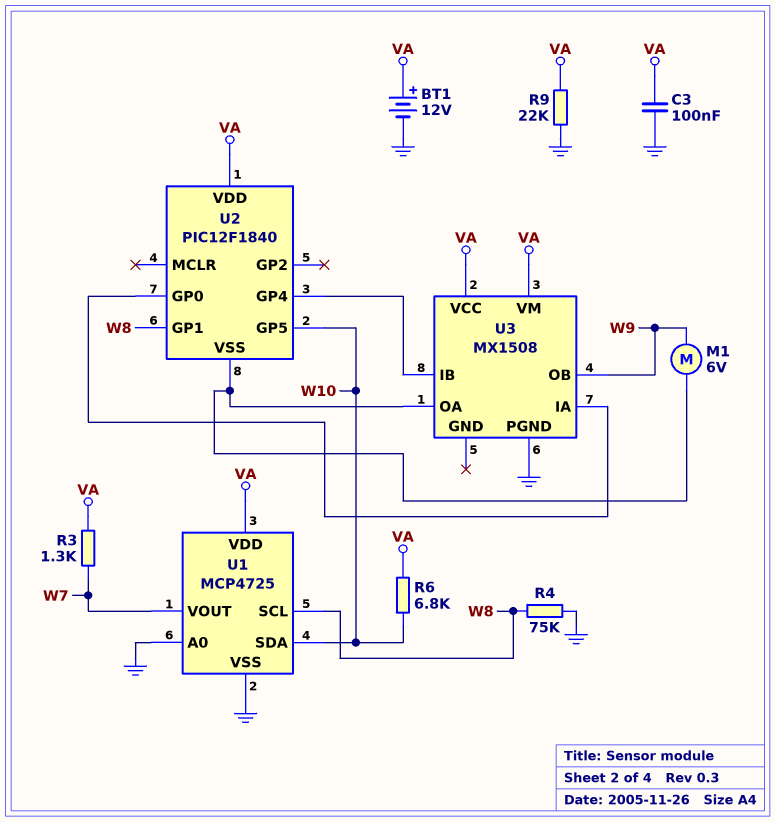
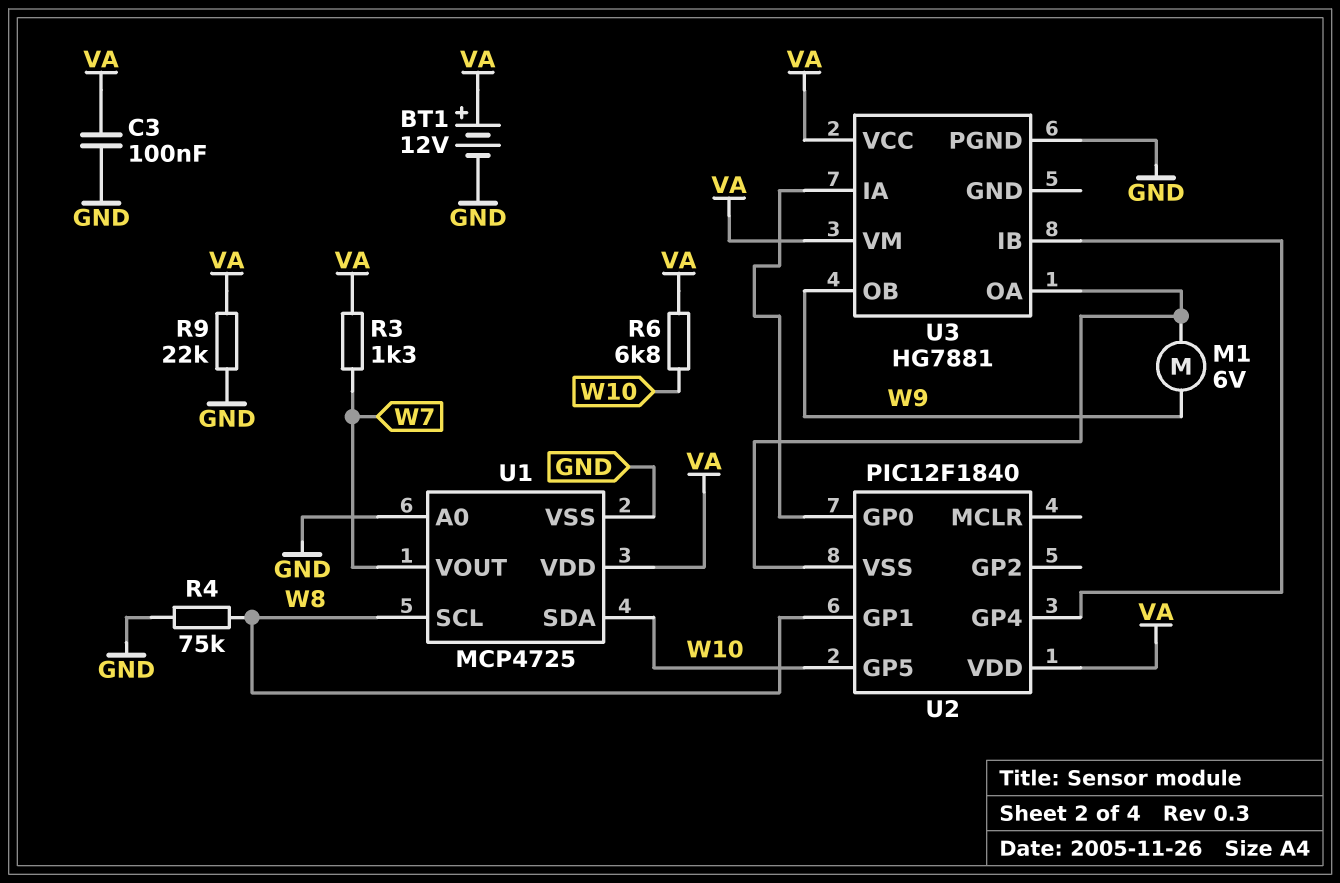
U3: MX1508 -> HG7881

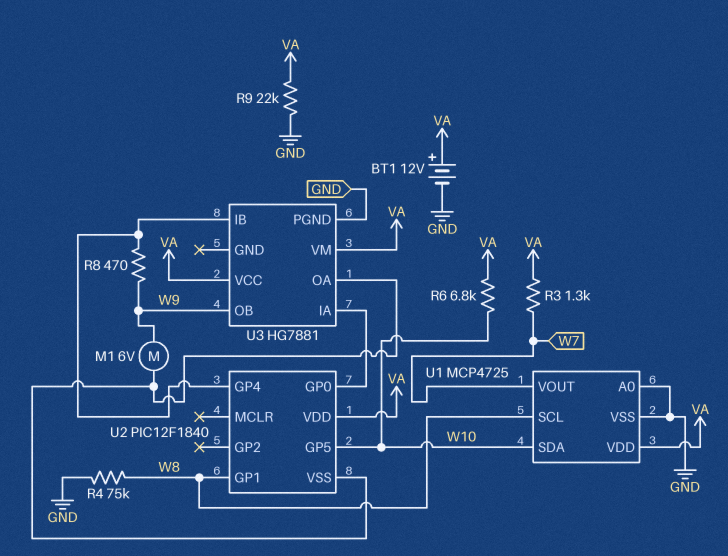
C3: 100nF (GND, VA) -> none
R8: none -> 470 (U2/GP4, W9)

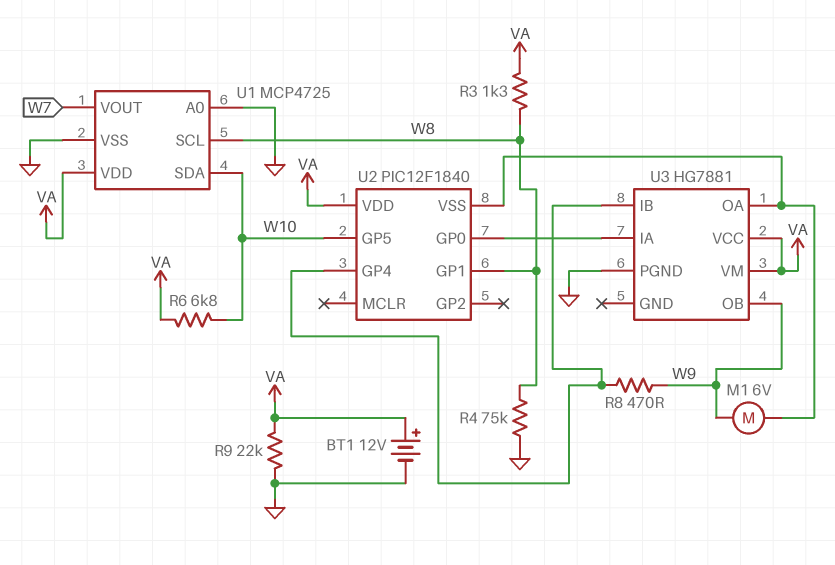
R3: 1.3k (VA, W7) -> 1.3k (VA, W8)

